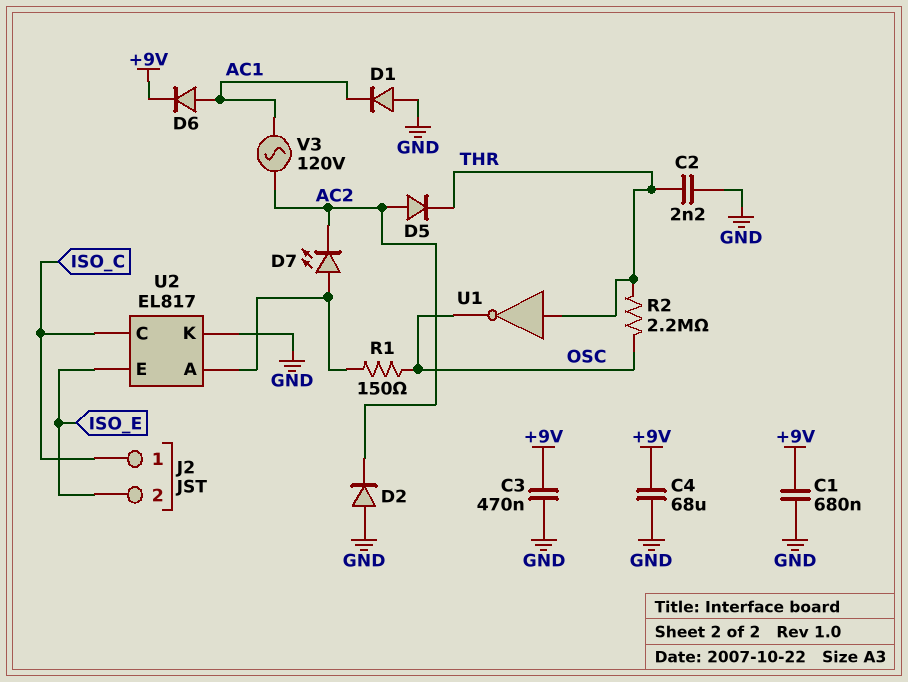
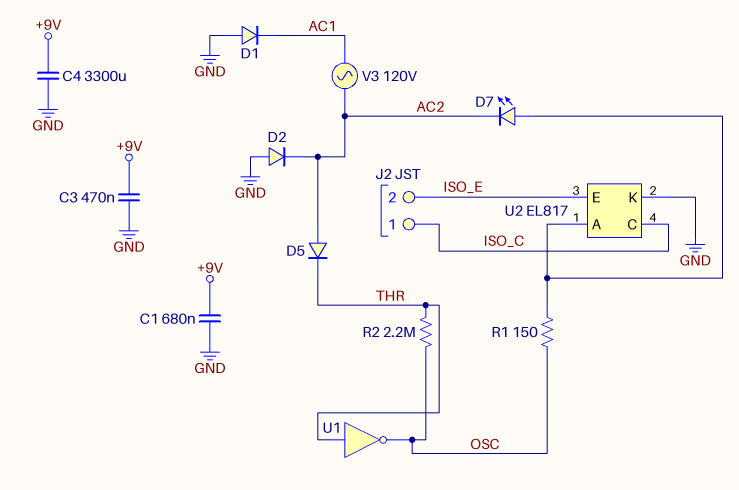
C2: 2.2nF (GND, THR) -> none
C4: 68uF (+9V, GND) -> 3300uF (+9V, GND)
D6: diode (A AC1, K +9V) -> none

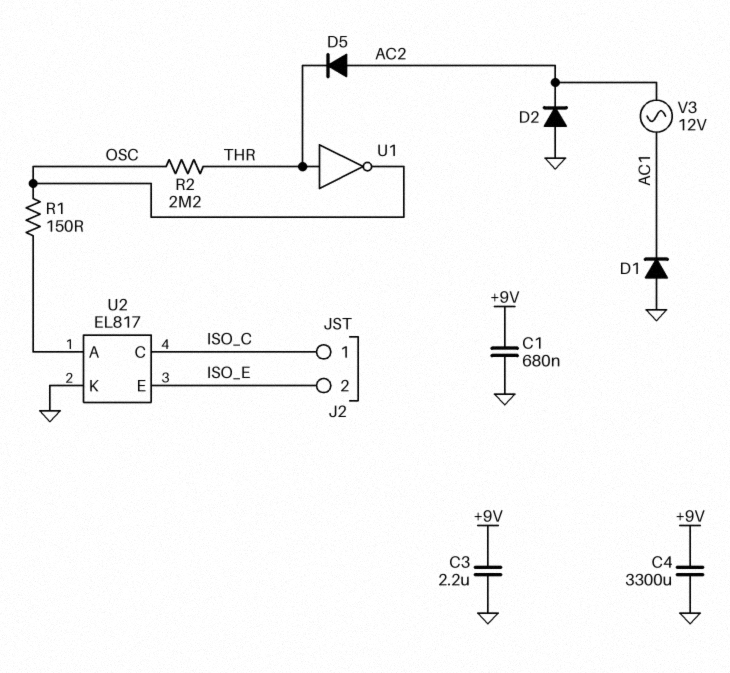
C3: 470nF (+9V, GND) -> 2.2uF (+9V, GND)
D7: LED (A U2/A, K AC2) -> none
V3: AC 120V (AC1, AC2) -> AC 12V (AC1, AC2)

